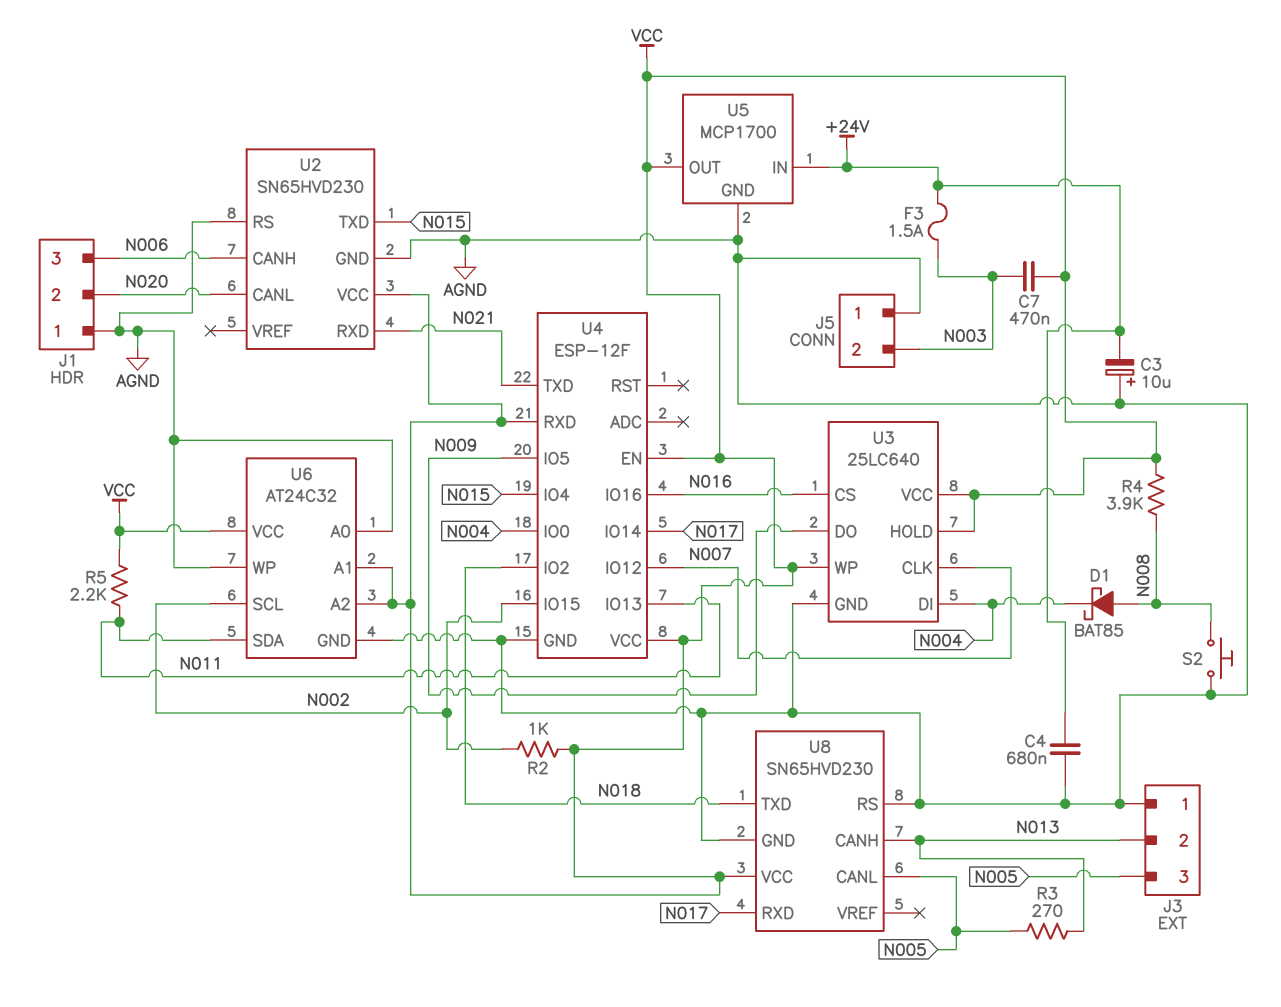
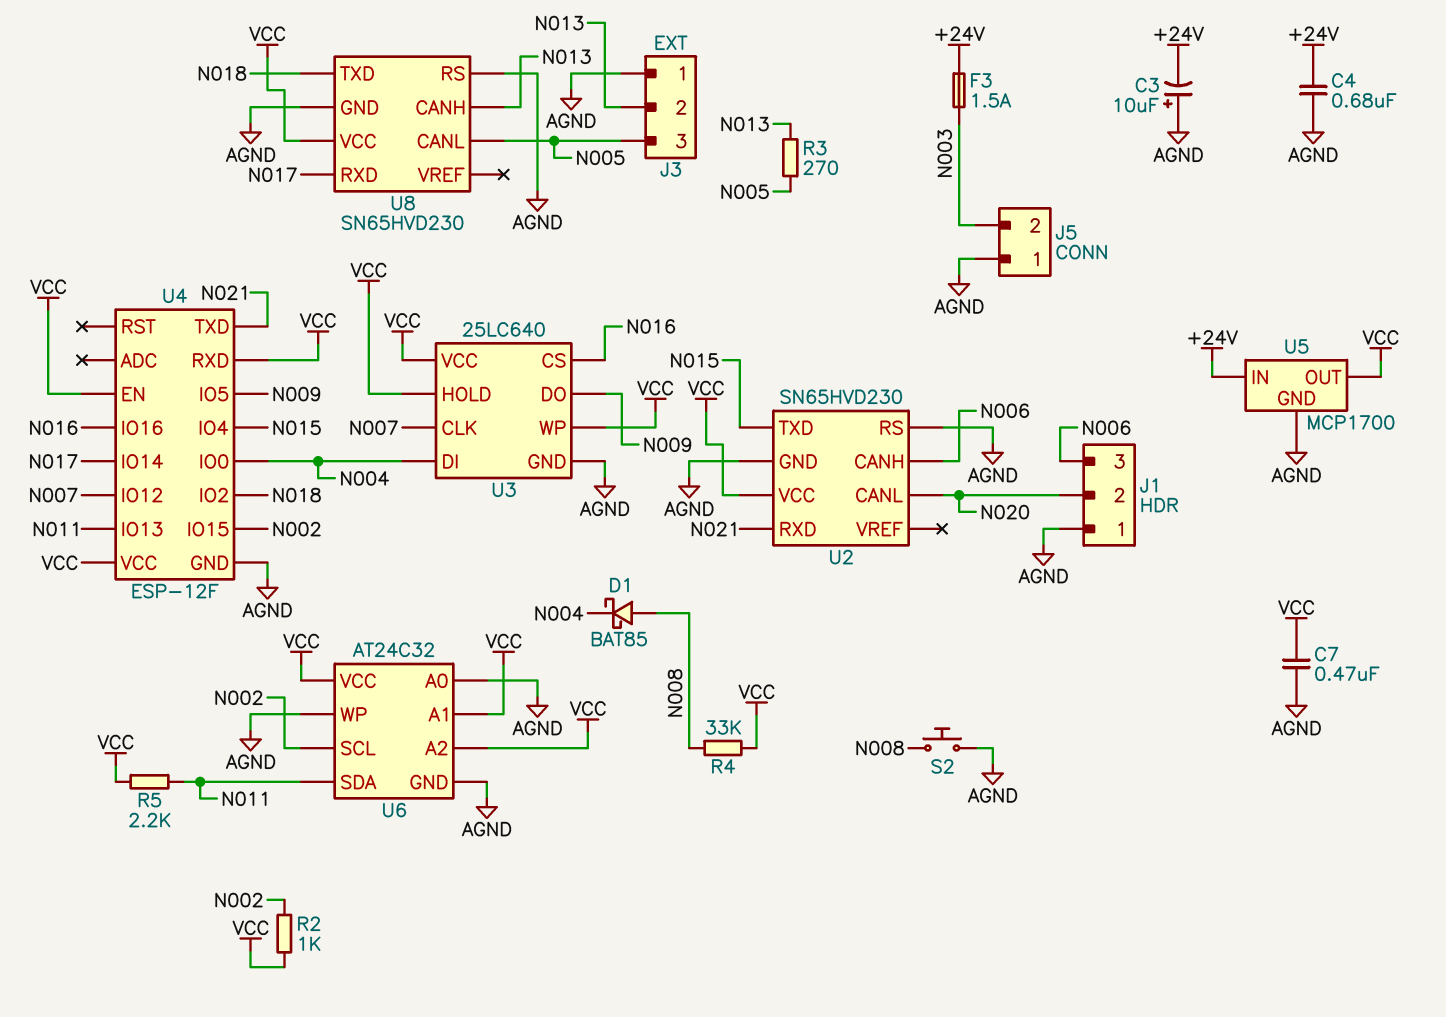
C7: 470nF (N003, VCC) -> 470nF (AGND, VCC)
R4: 3.9k (N008, VCC) -> 33k (N008, VCC)

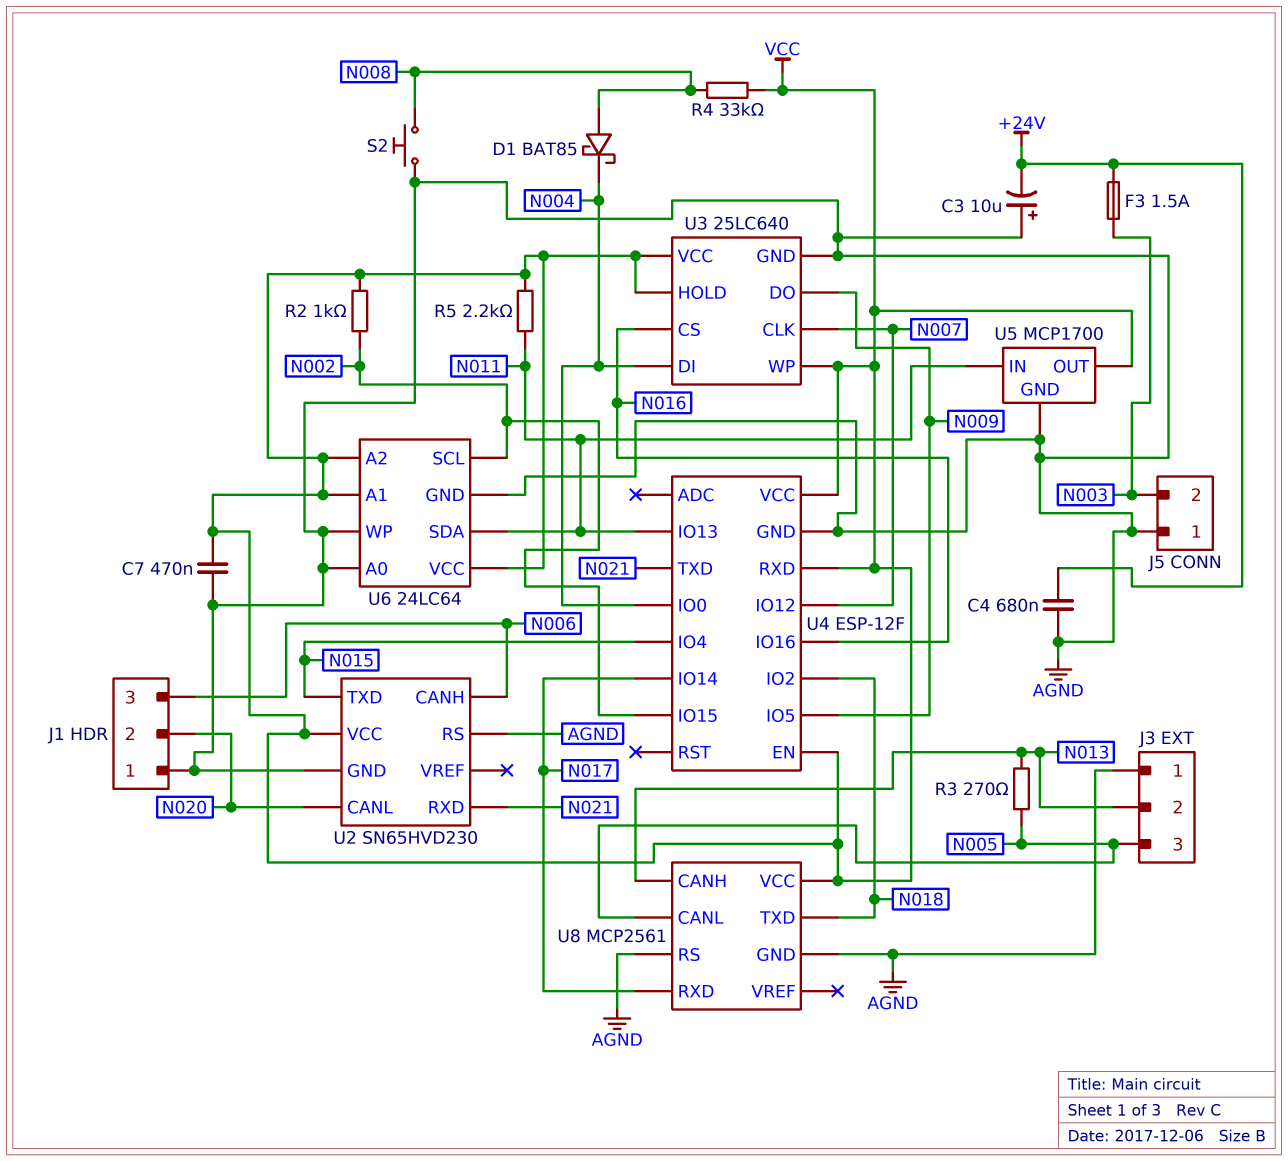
U5 pin IN: +24V -> N011
U6: AT24C32 -> 24LC64
U8: SN65HVD230 -> MCP2561

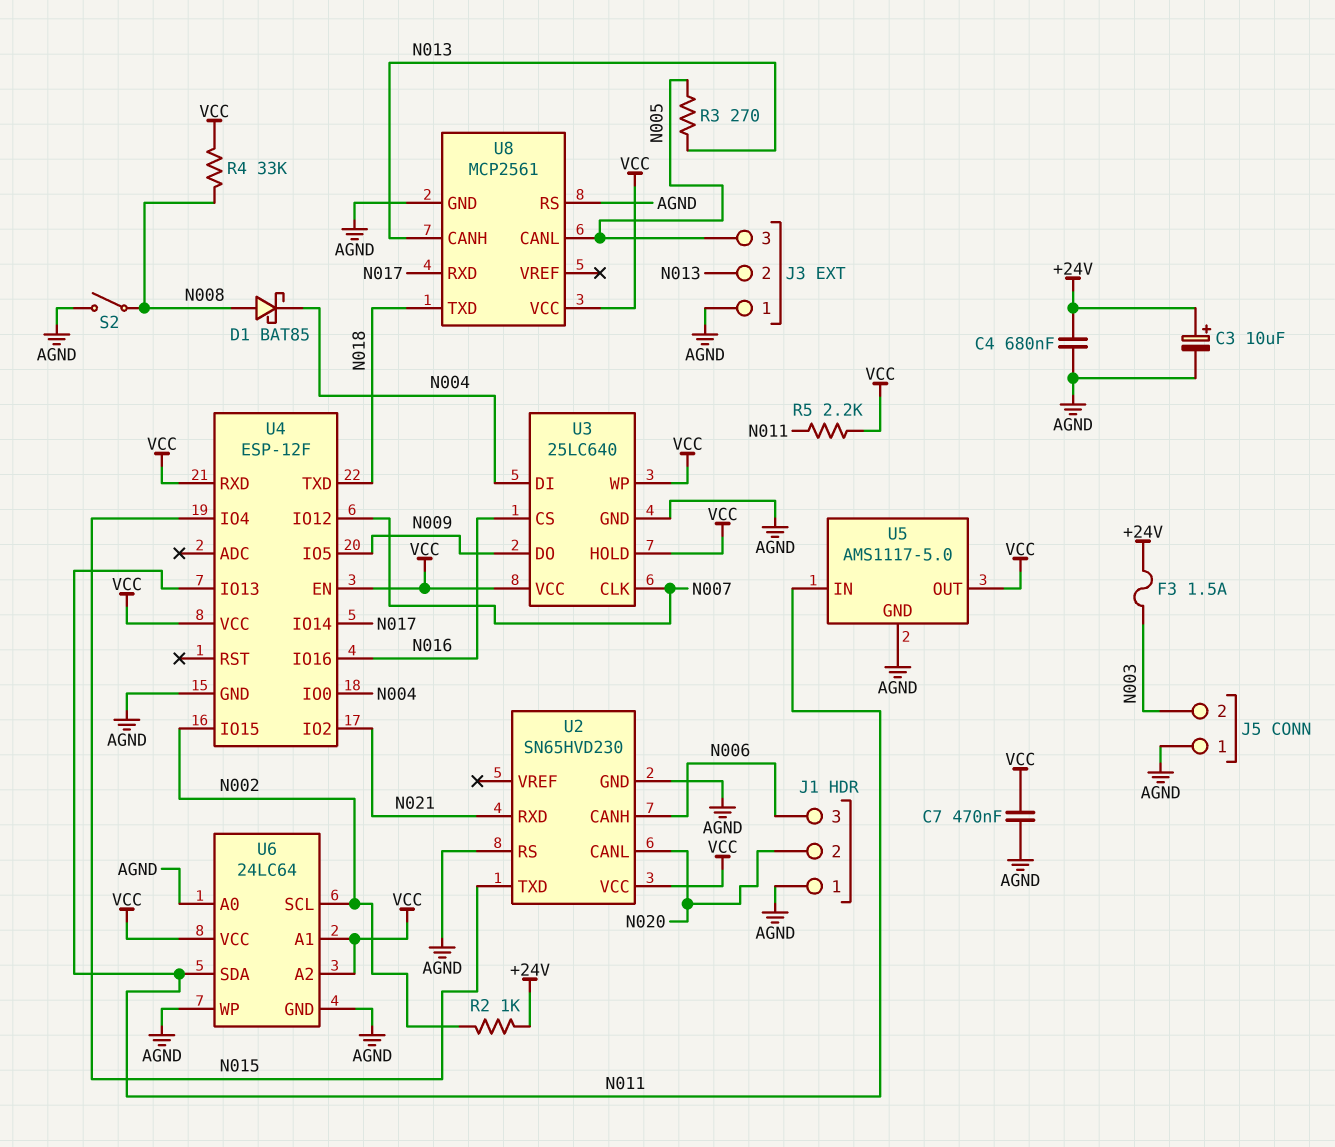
C3: 10uF (plus AGND, minus +24V) -> 10uF (plus +24V, minus AGND)
R2: 1k (N002, VCC) -> 1k (+24V, N002)
S2: button (AGND, N008) -> switch (AGND, N008)
U4 pin IO2: N018 -> N021
U4 pin TXD: N021 -> N018
U5: MCP1700 -> AMS1117-5.0

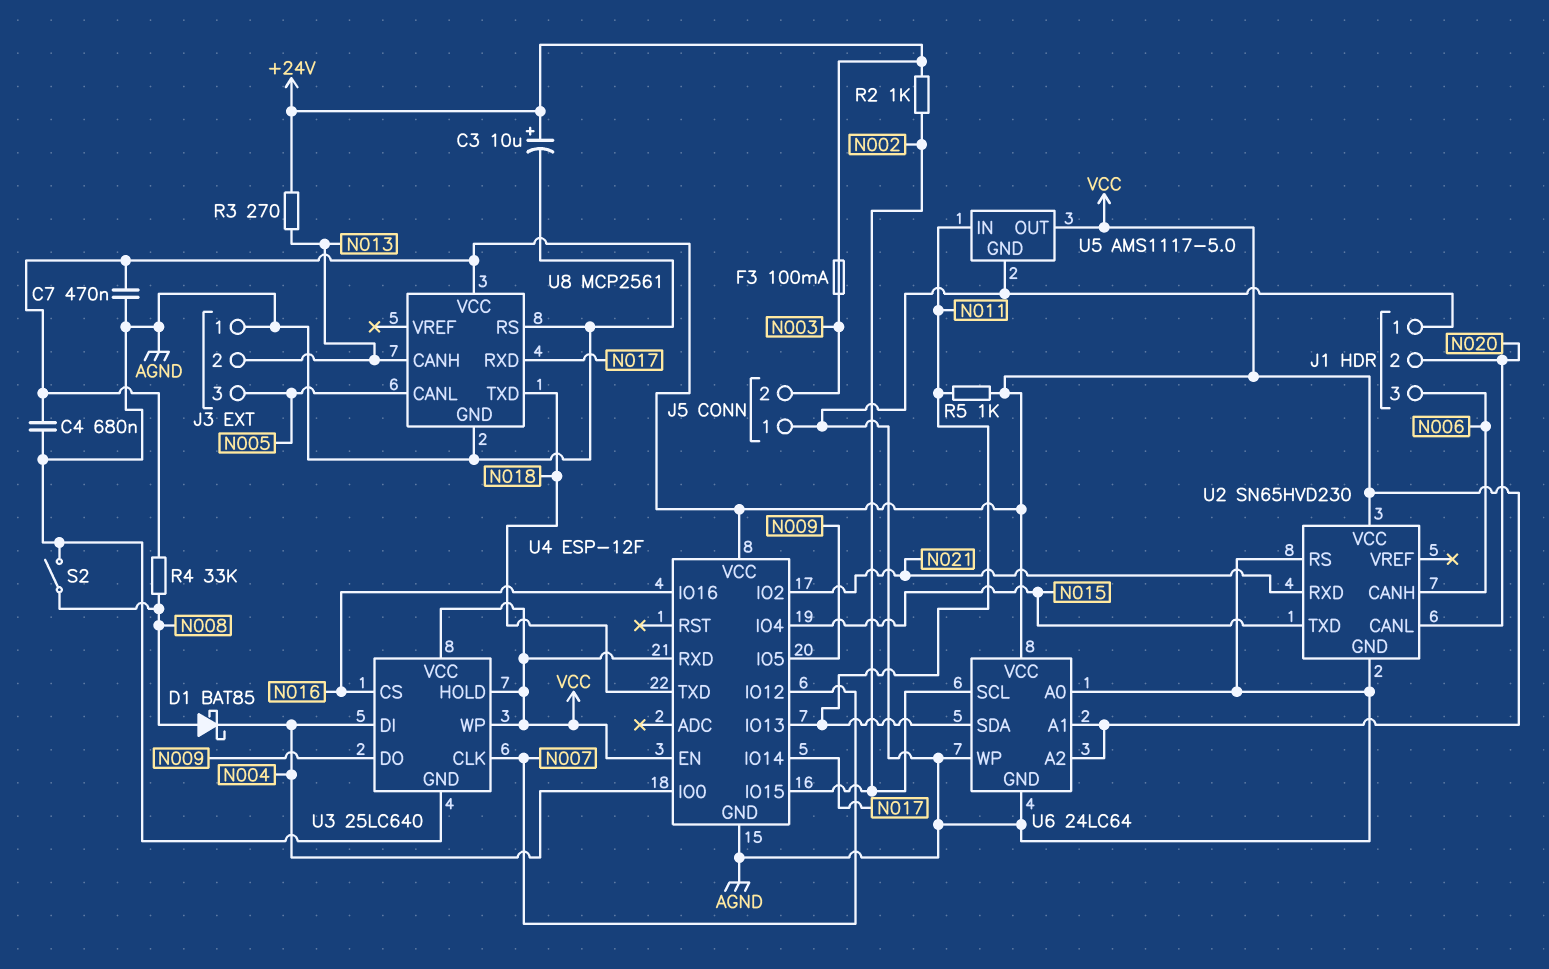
C4: 680nF (+24V, AGND) -> 680nF (AGND, VCC)
F3: 1.5A (+24V, N003) -> 100mA (+24V, N003)
R3: 270 (N005, N013) -> 270 (+24V, N013)
R5: 2.2k (N011, VCC) -> 1k (N011, VCC)

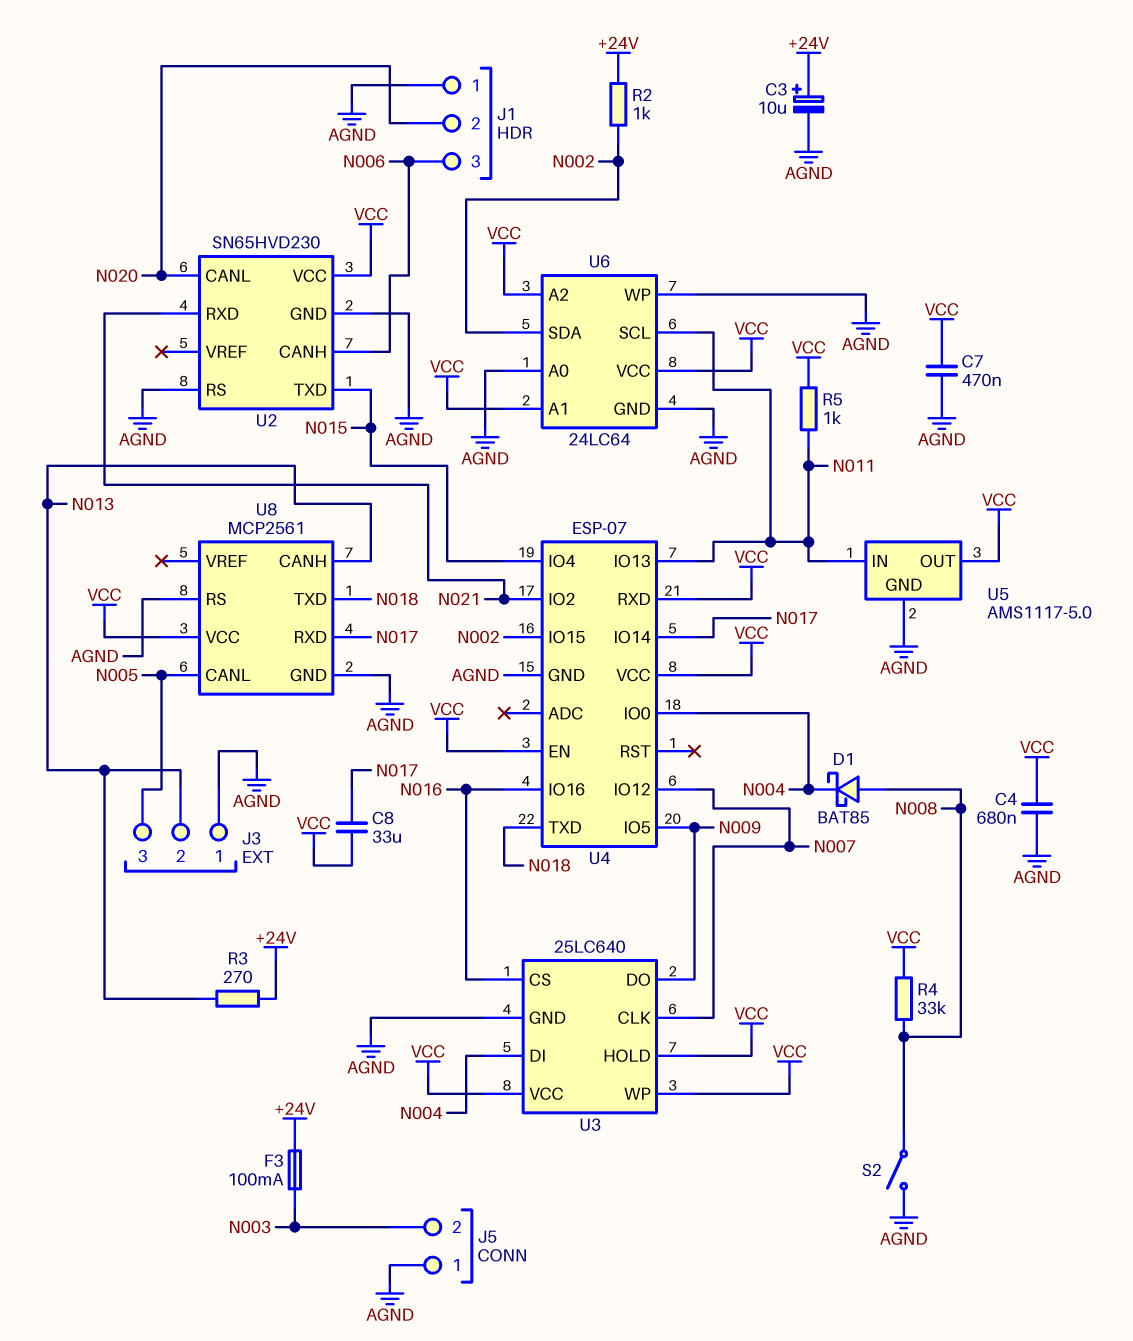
C8: none -> 33uF (N017, VCC)
U4: ESP-12F -> ESP-07
U6 pin SCL: N002 -> N011
U6 pin SDA: N011 -> N002

